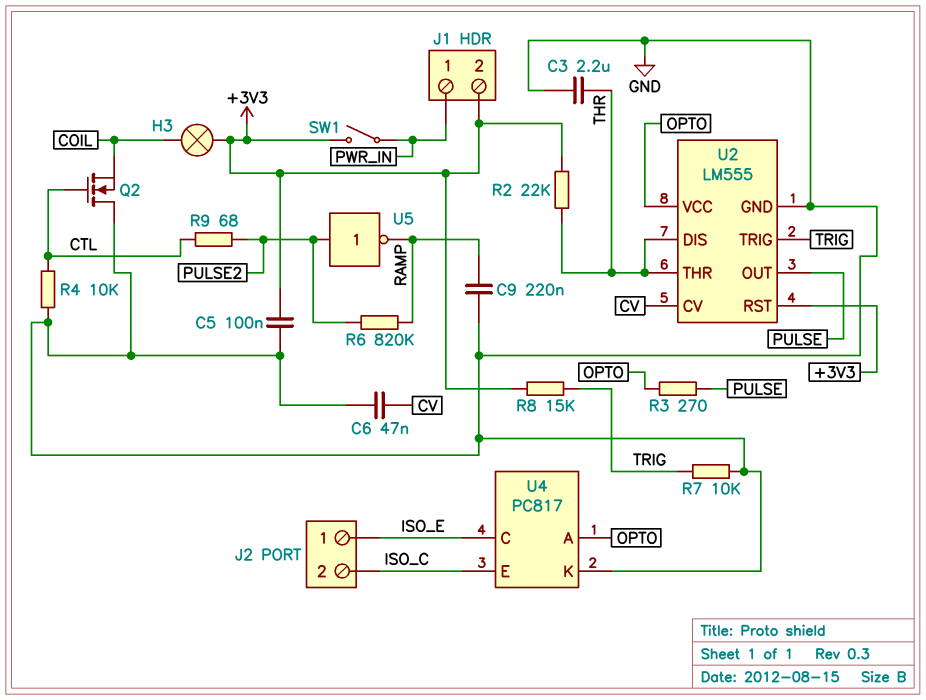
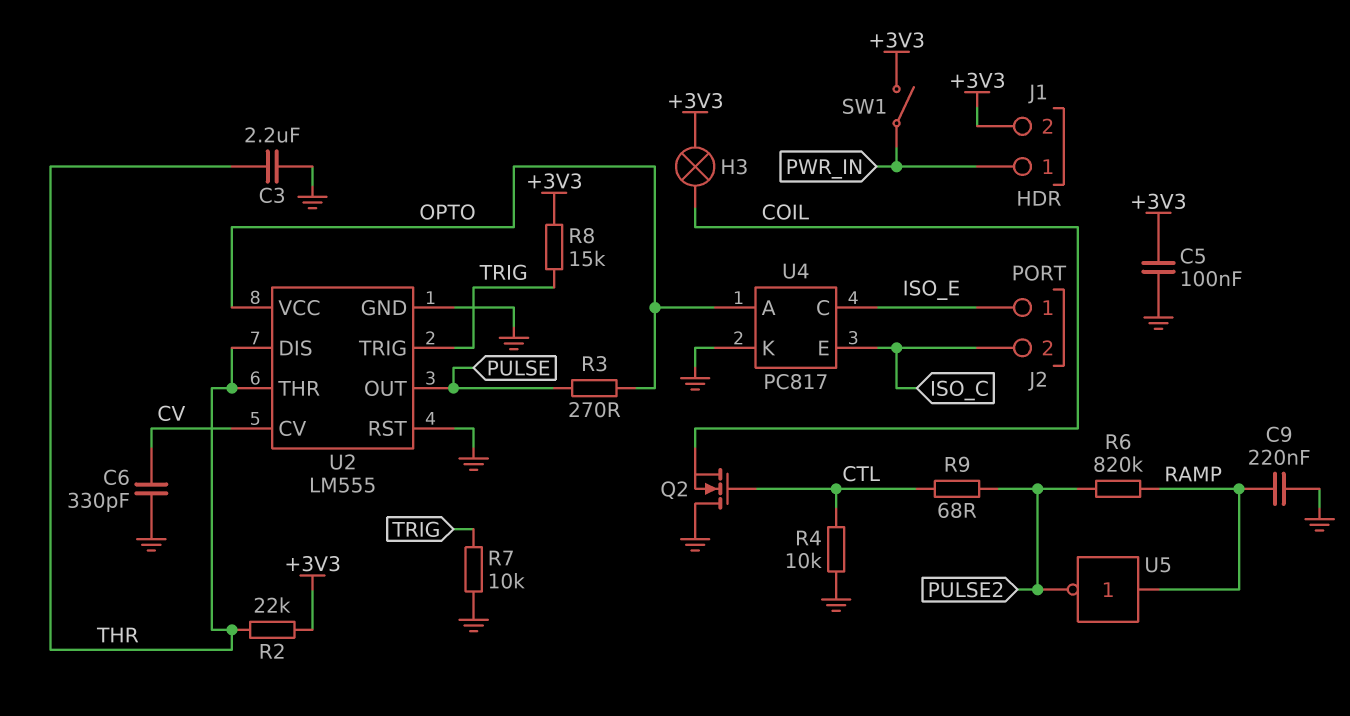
C6: 47nF (CV, GND) -> 330pF (CV, GND)
U2 pin RST: +3V3 -> GND
U5: NOT (in PULSE2, out RAMP) -> NOT (in RAMP, out PULSE2)

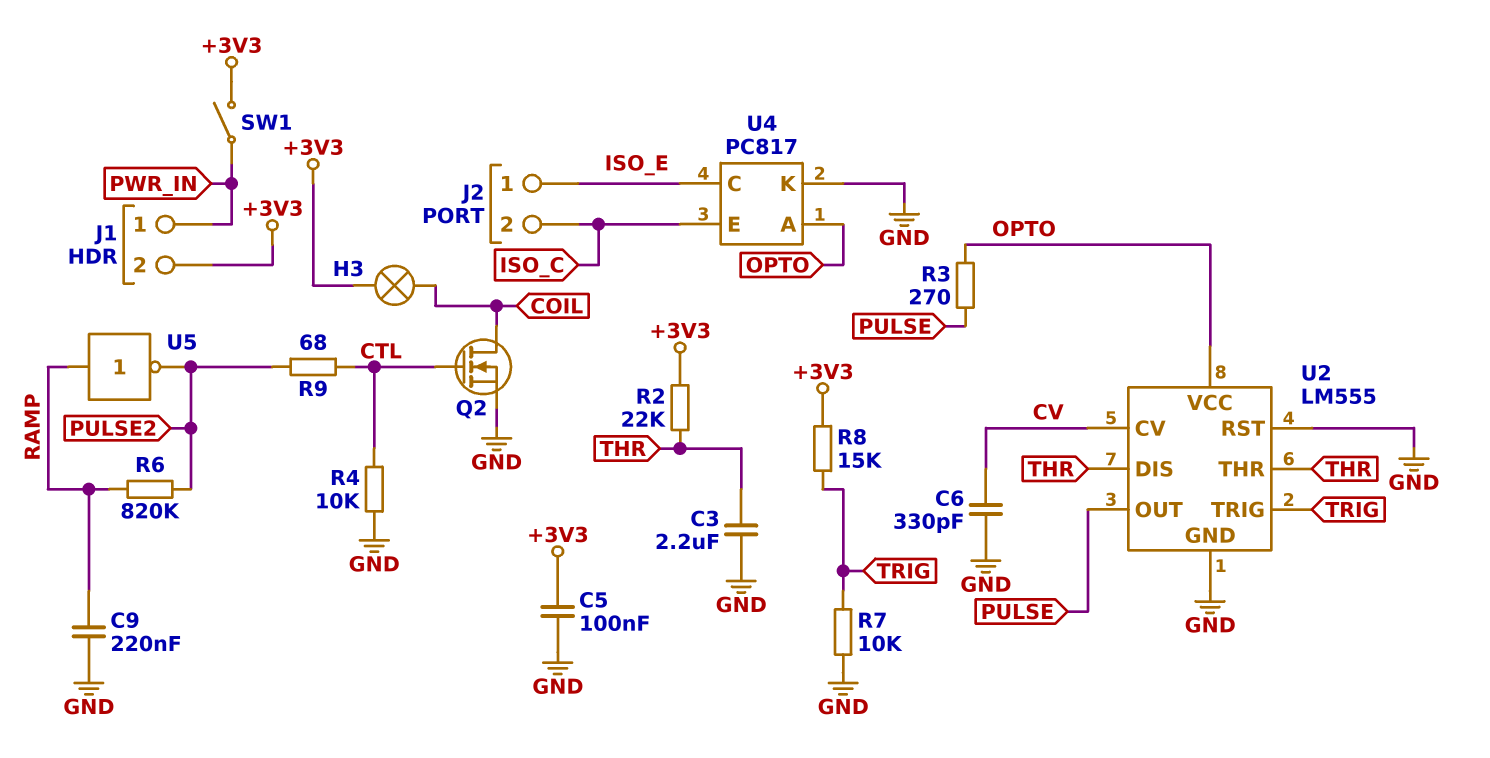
Q2: NMOS (G CTL, D GND, S COIL) -> NMOS (G CTL, D COIL, S GND)

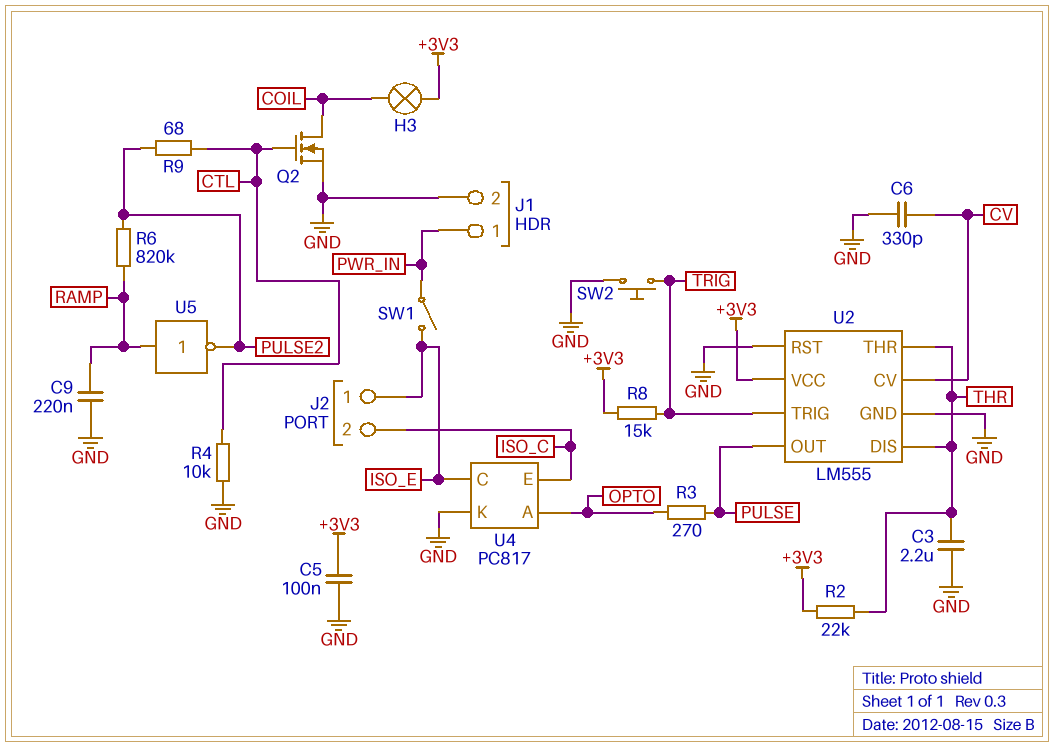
J1 pin 2: +3V3 -> GND
R7: 10k (GND, TRIG) -> none
SW1: switch (+3V3, PWR_IN) -> switch (ISO_E, PWR_IN)
SW2: none -> button (GND, TRIG)
U2 pin VCC: OPTO -> +3V3

